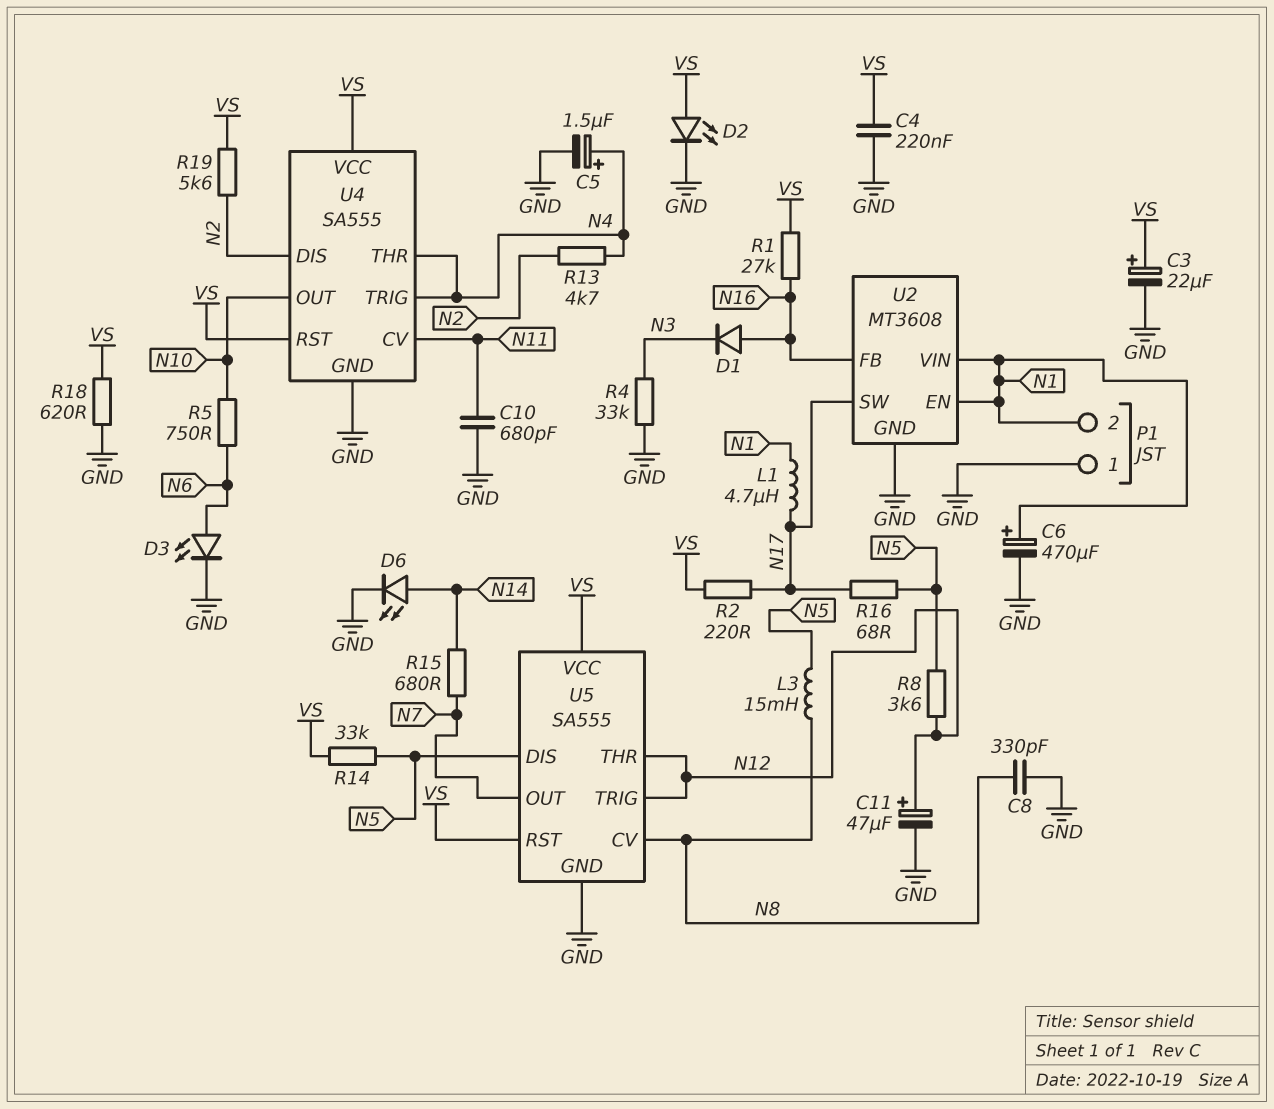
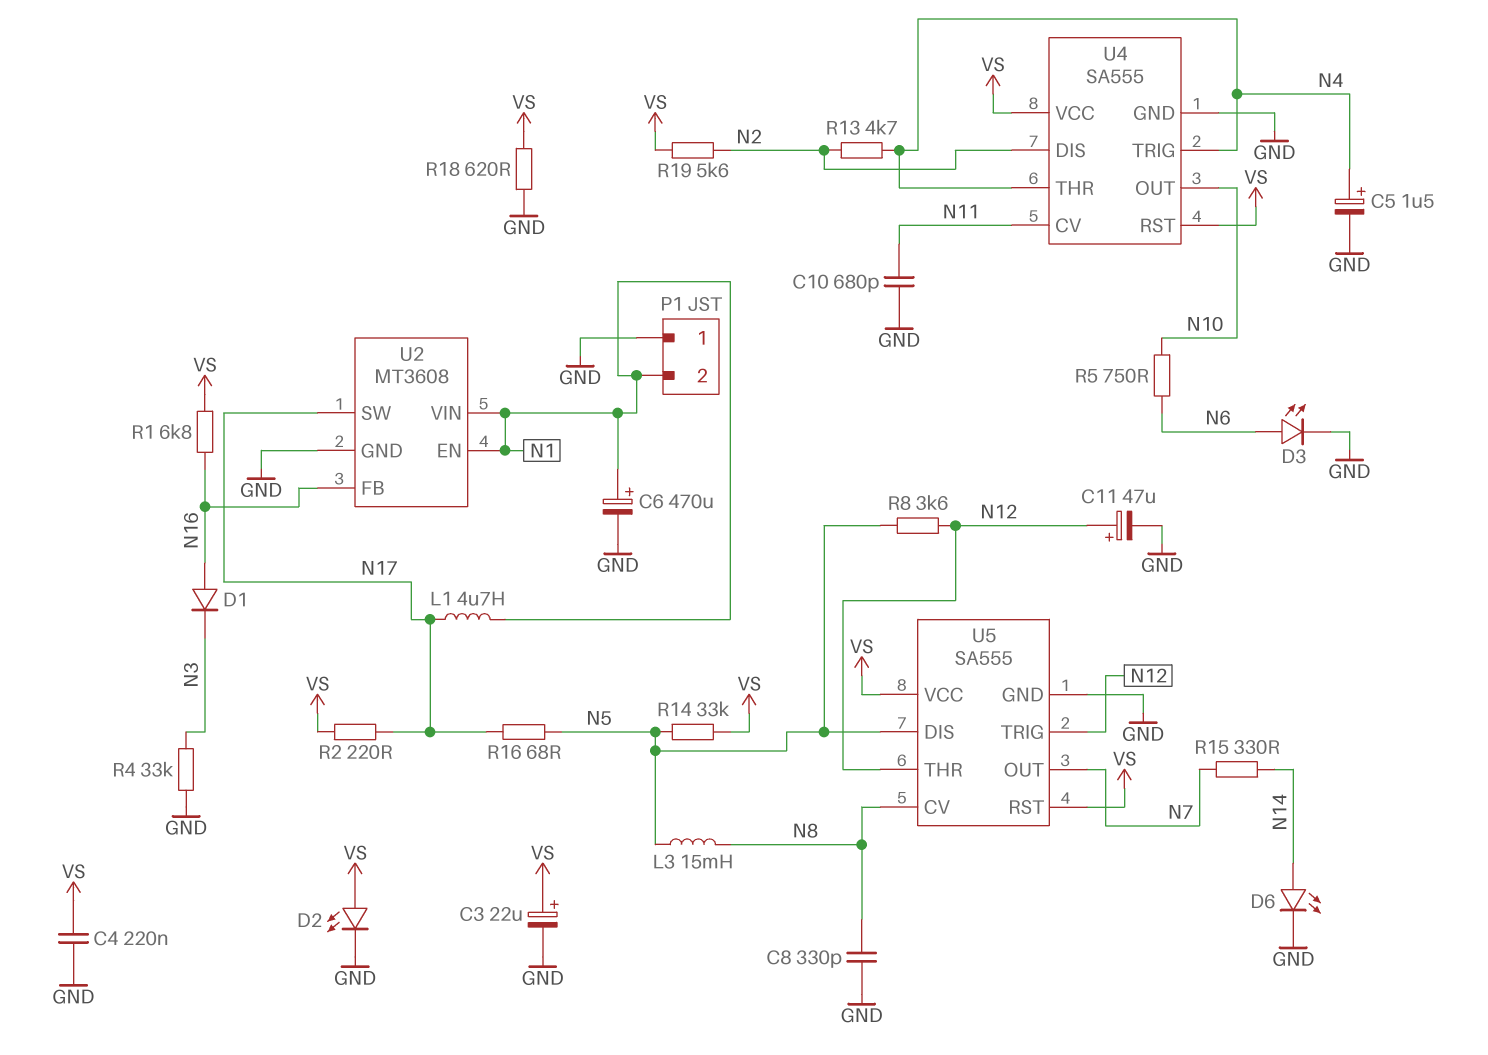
R1: 27k (N16, VS) -> 6.8k (N16, VS)
R15: 680 (N7, N14) -> 330 (N7, N14)

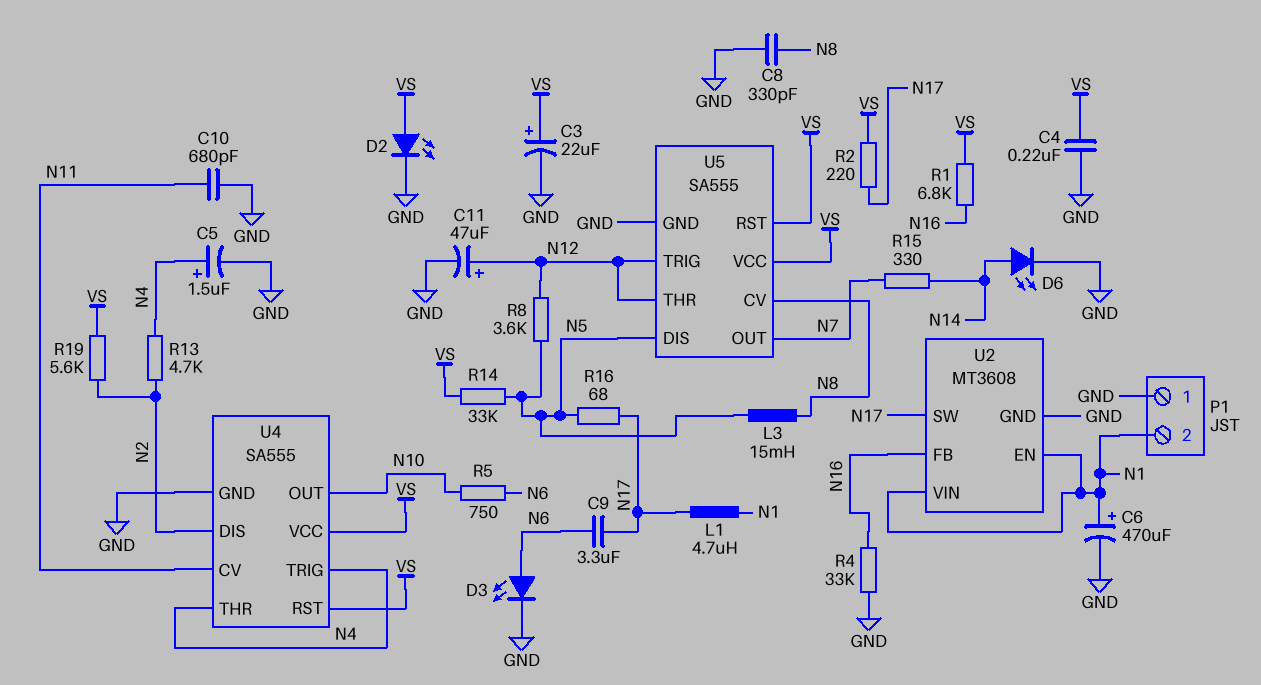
C9: none -> 3.3uF (N6, N17)
D1: diode (A N16, K N3) -> none
R4: 33k (GND, N3) -> 33k (GND, N16)
R18: 620 (GND, VS) -> none

